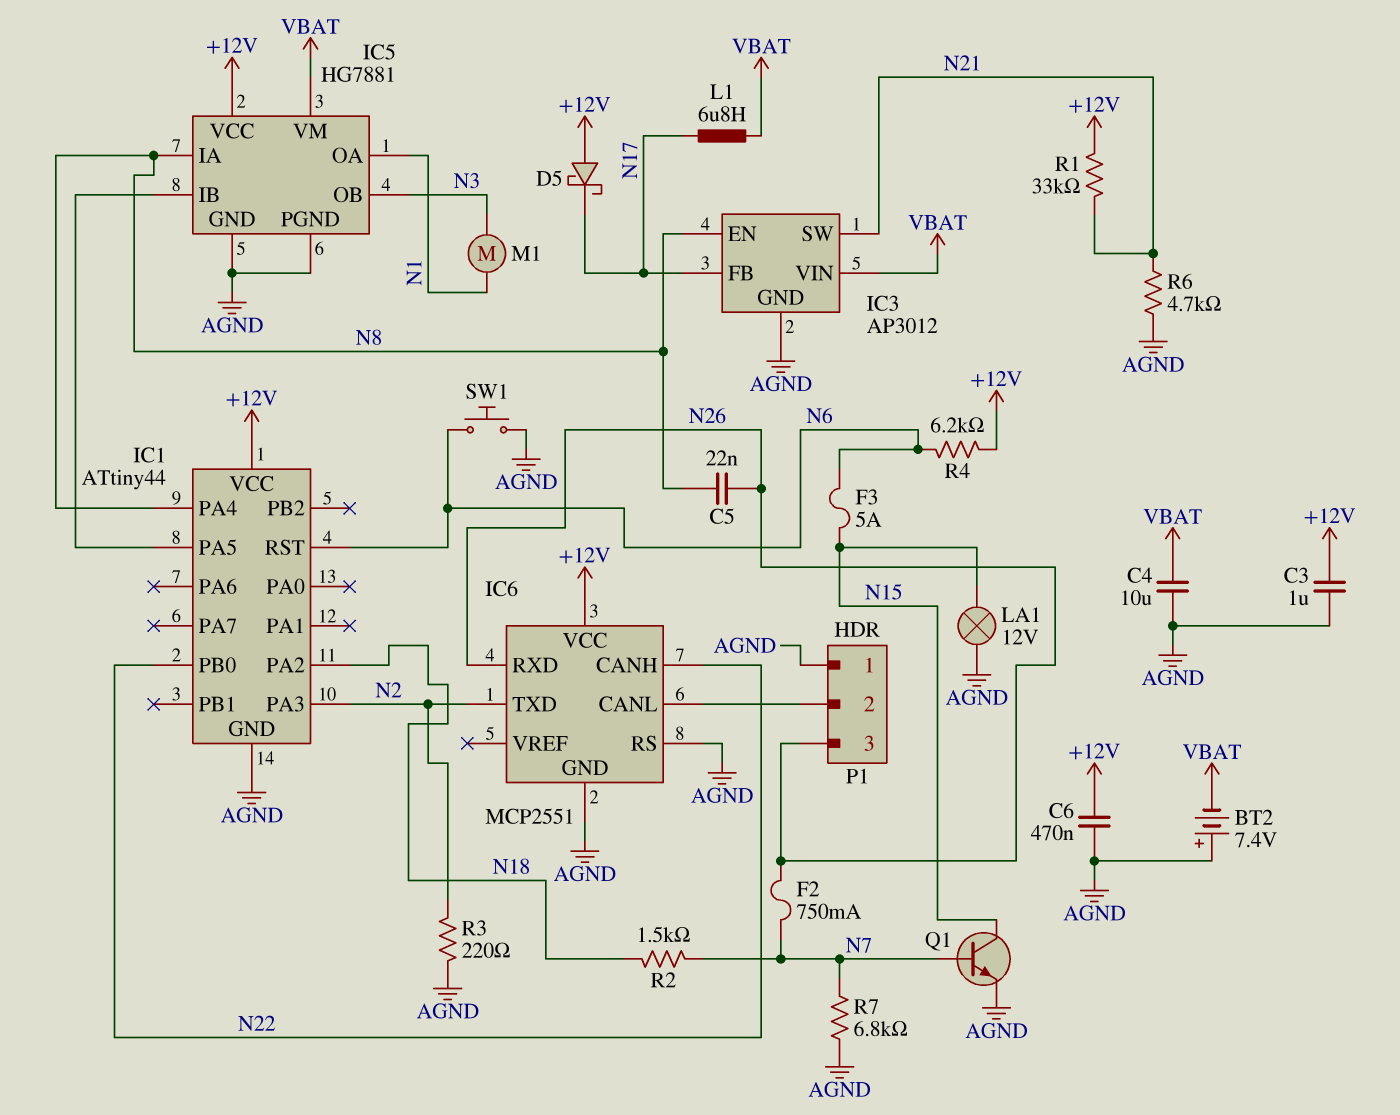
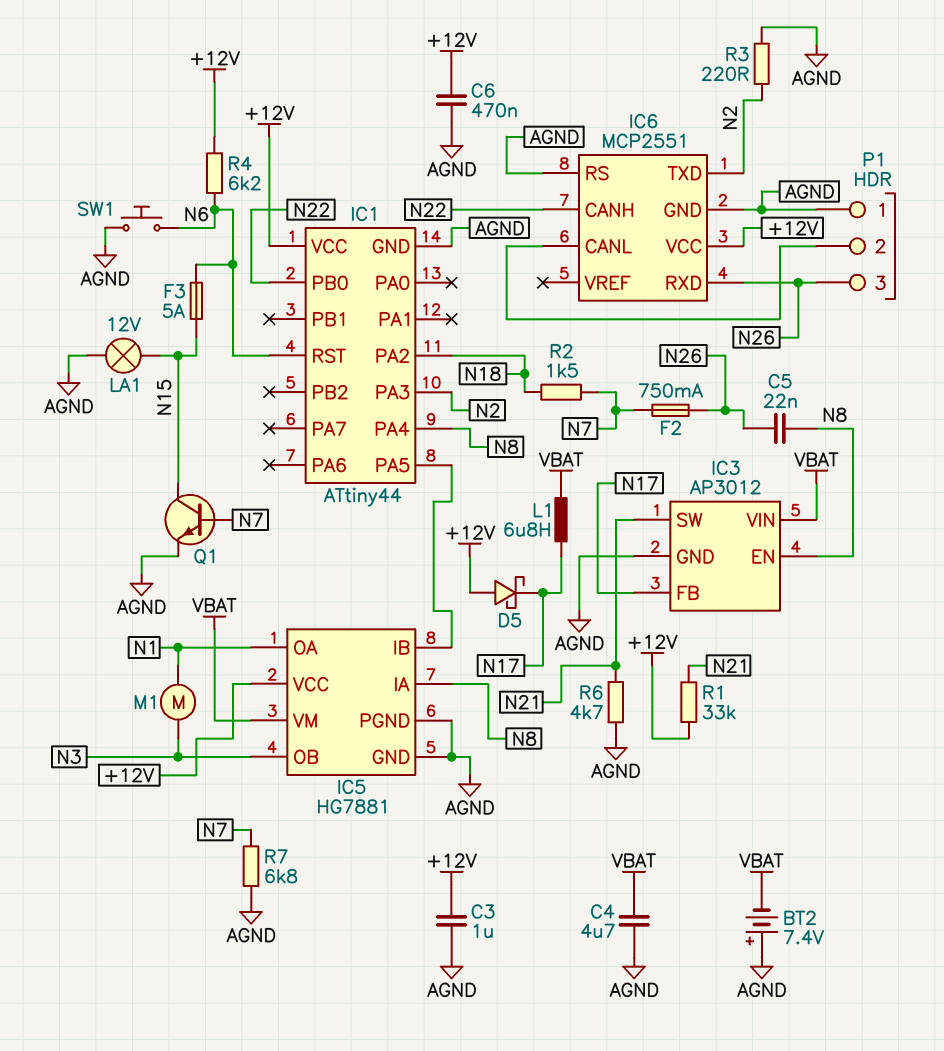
C4: 10uF (AGND, VBAT) -> 4.7uF (AGND, VBAT)

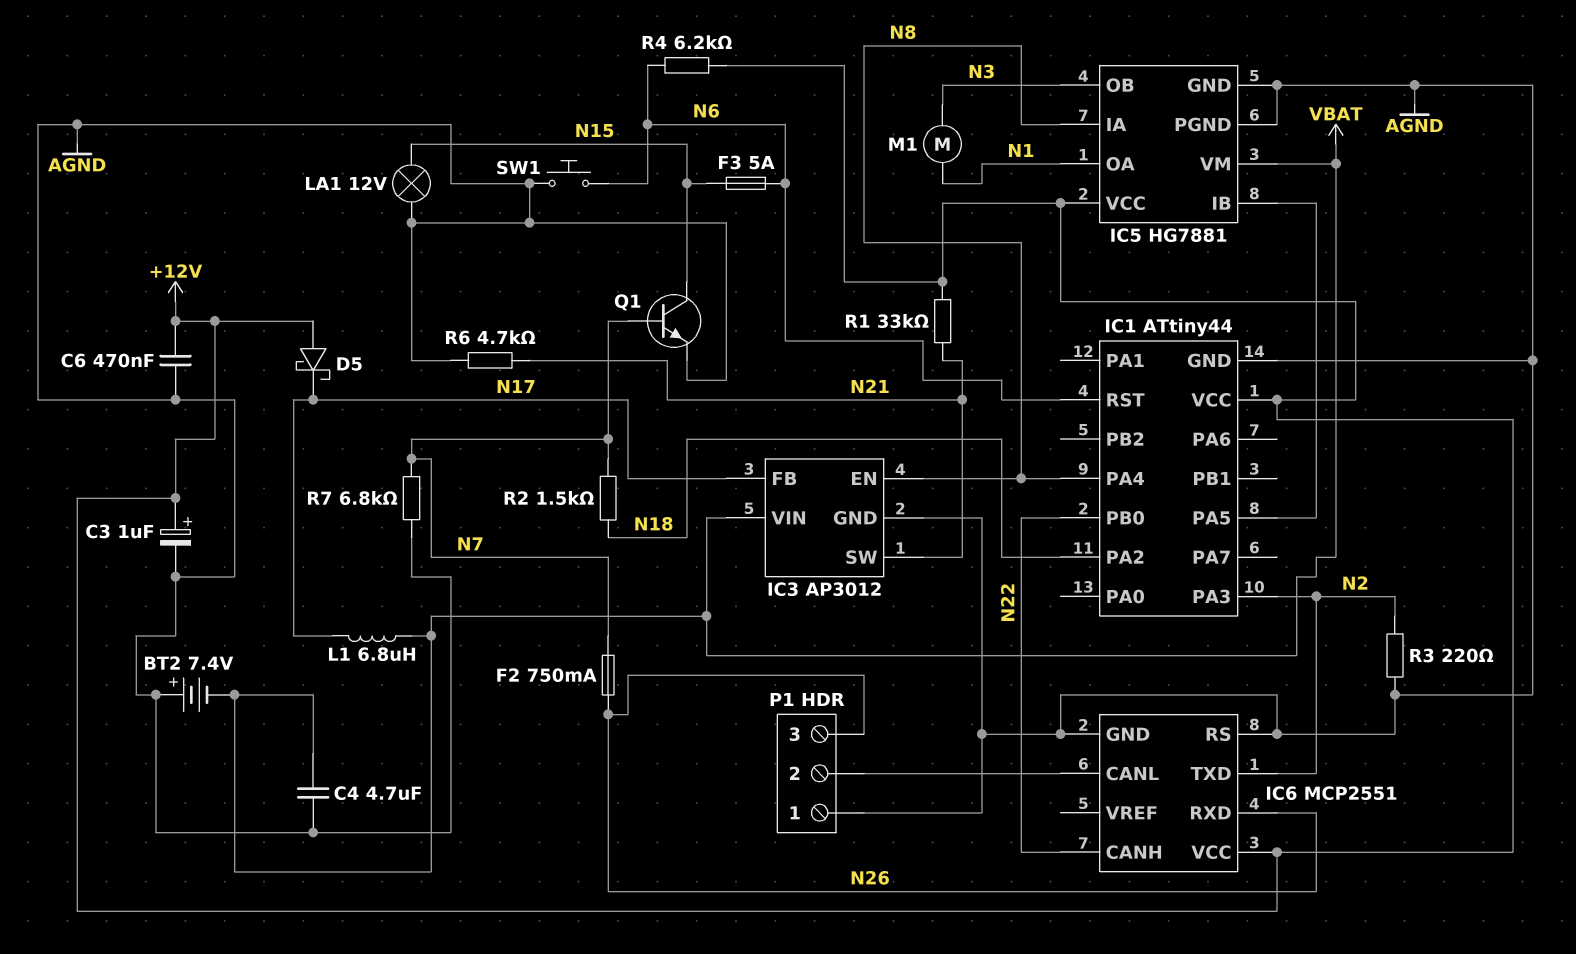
C3: 1uF (+12V, AGND) -> 1uF (plus +12V, minus AGND)
C5: 22nF (N8, N26) -> none

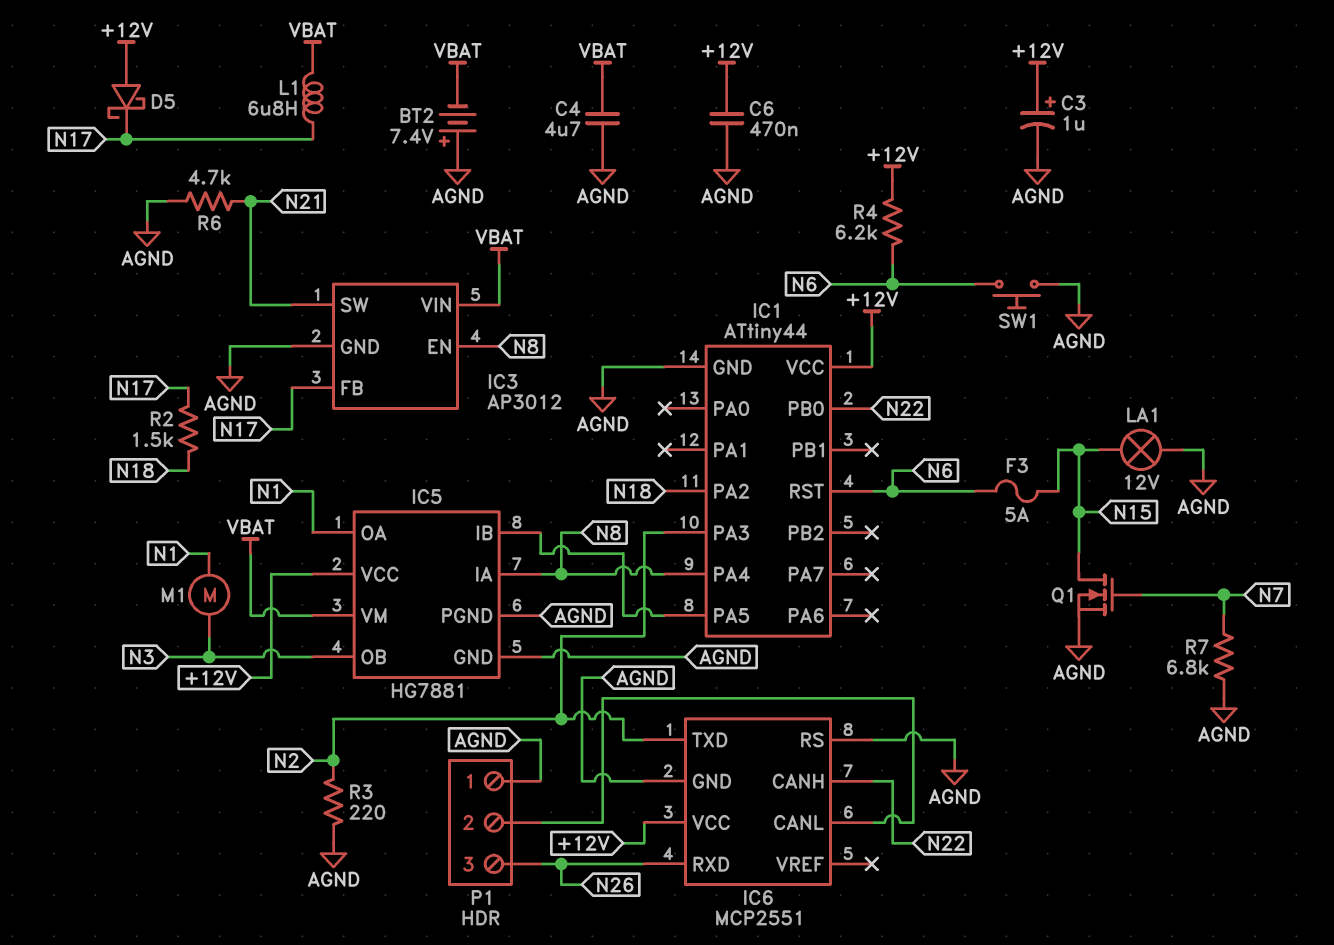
F2: 750mA (N7, N26) -> none
Q1: NPN (B N7, C N15, E AGND) -> NMOS (G N7, D N15, S AGND)
R1: 33k (+12V, N21) -> none
R2: 1.5k (N7, N18) -> 1.5k (N17, N18)

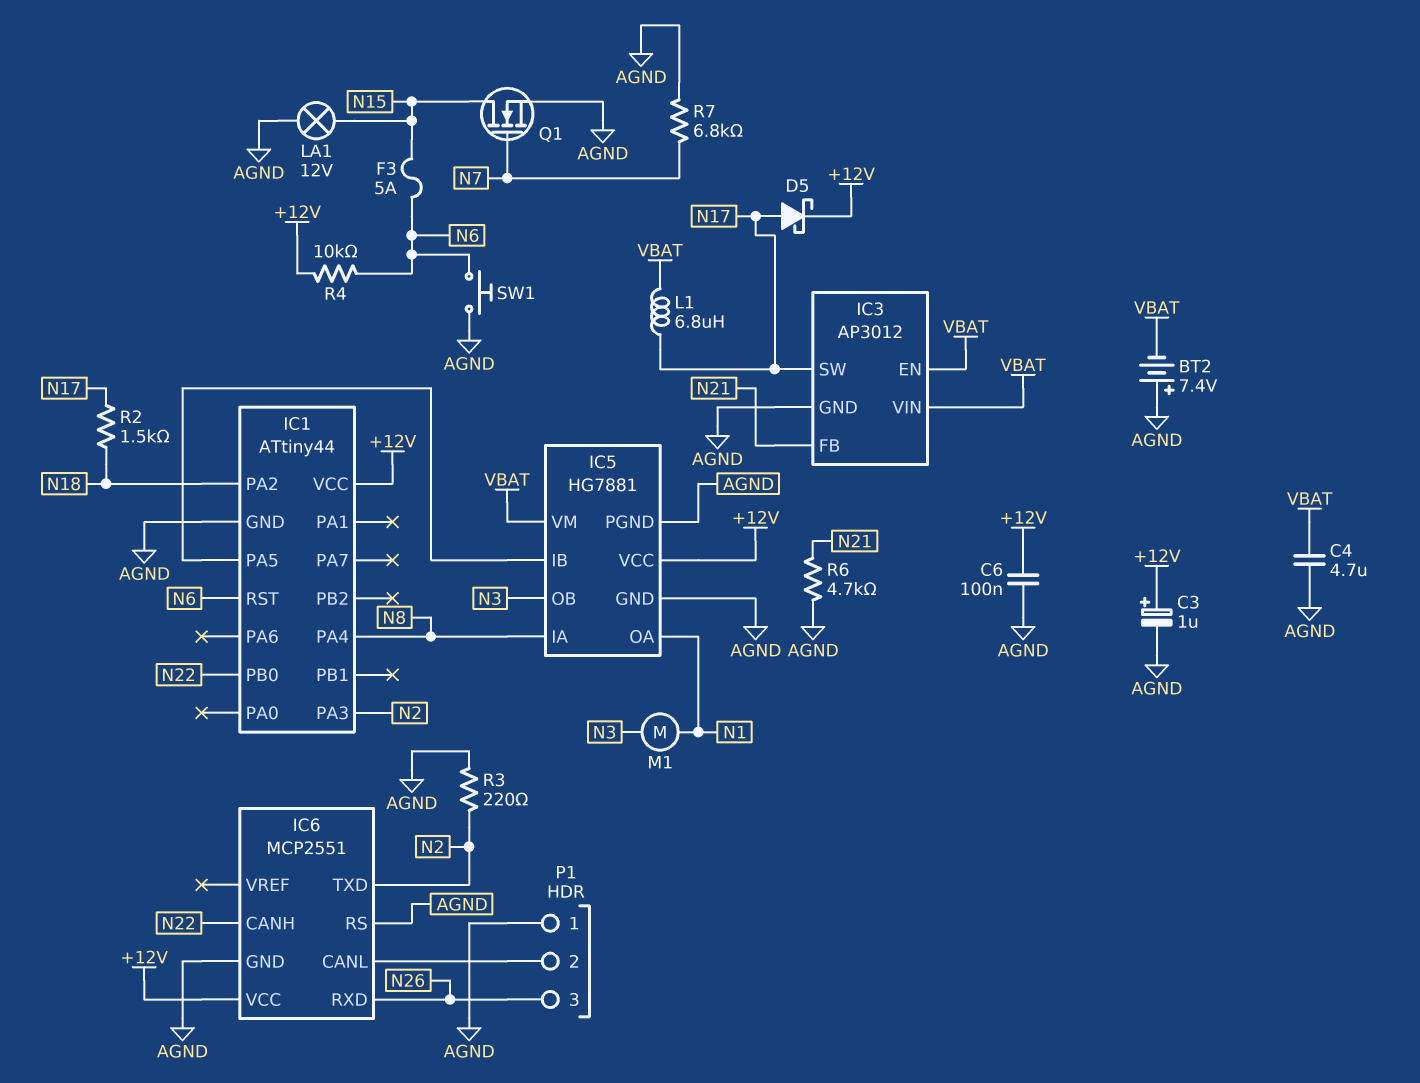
C6: 470nF (+12V, AGND) -> 100nF (+12V, AGND)
D5: schottky (A +12V, K N17) -> schottky (A N17, K +12V)
IC3 pin EN: N8 -> VBAT
IC3 pin FB: N17 -> N21
IC3 pin SW: N21 -> N17
R4: 6.2k (+12V, N6) -> 10k (+12V, N6)

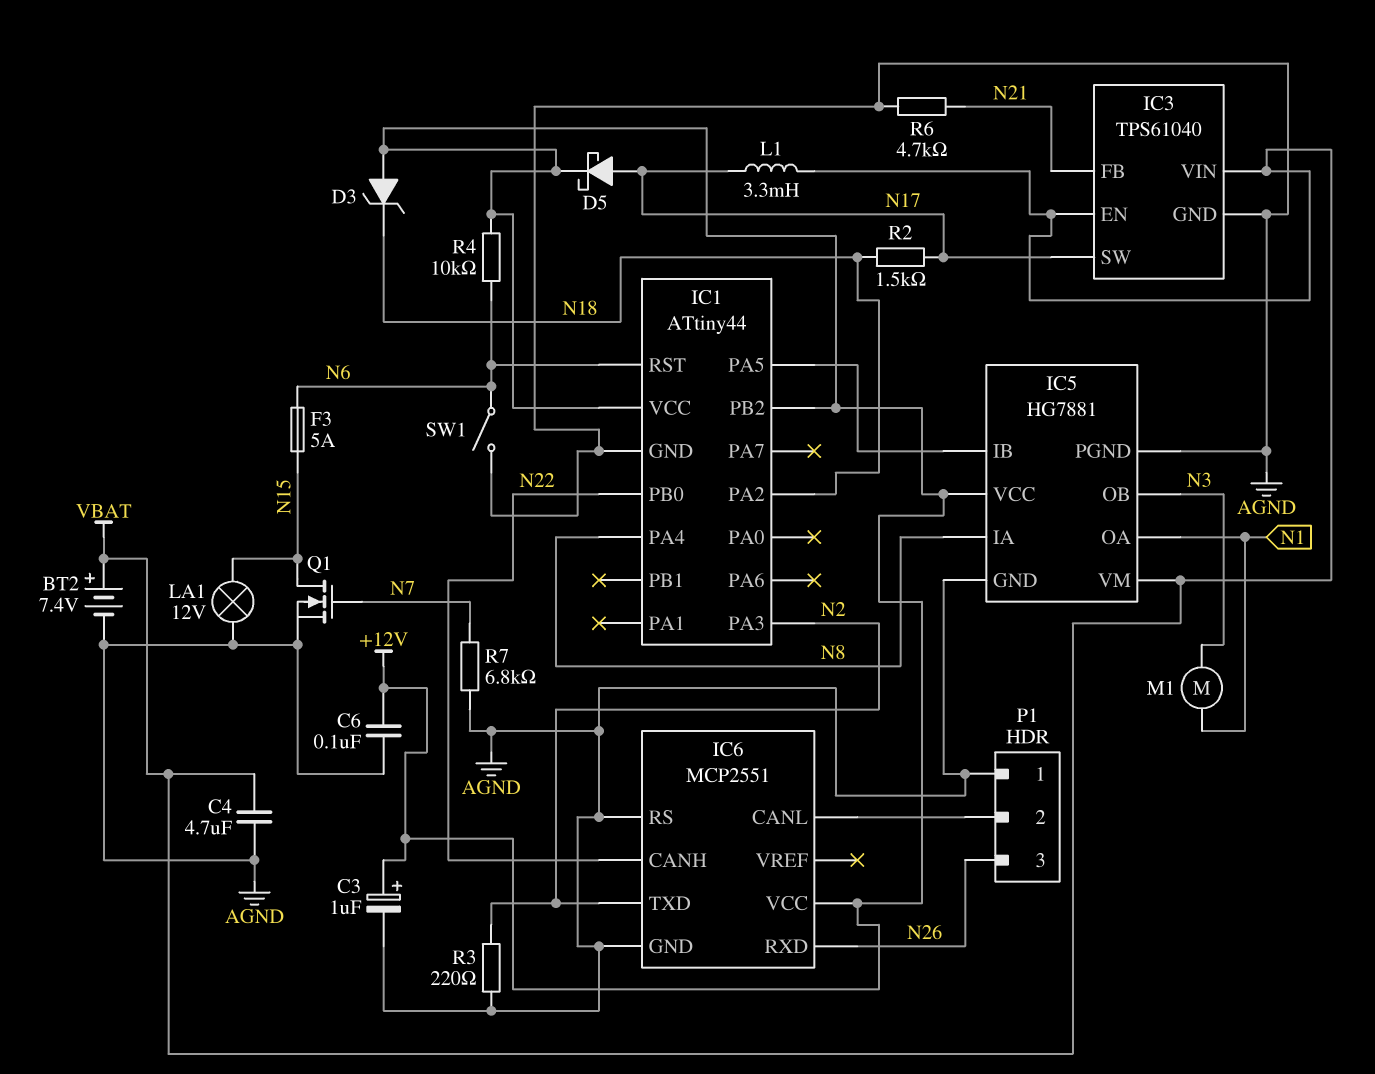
BT2: 7.4V (plus AGND, minus VBAT) -> 7.4V (plus VBAT, minus AGND)
D3: none -> zener (A +12V, K N18)
IC1 pin PB2: none -> +12V
IC3: AP3012 -> TPS61040
L1: 6.8uH (N17, VBAT) -> 3.3mH (N17, VBAT)
SW1: button (AGND, N6) -> switch (AGND, N6)

